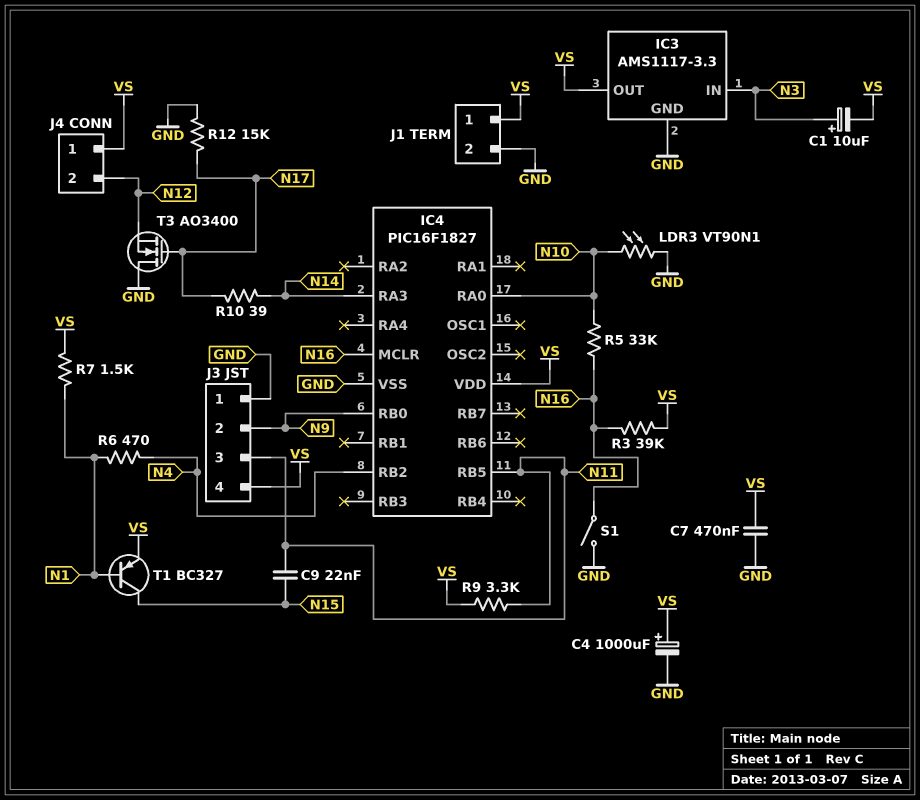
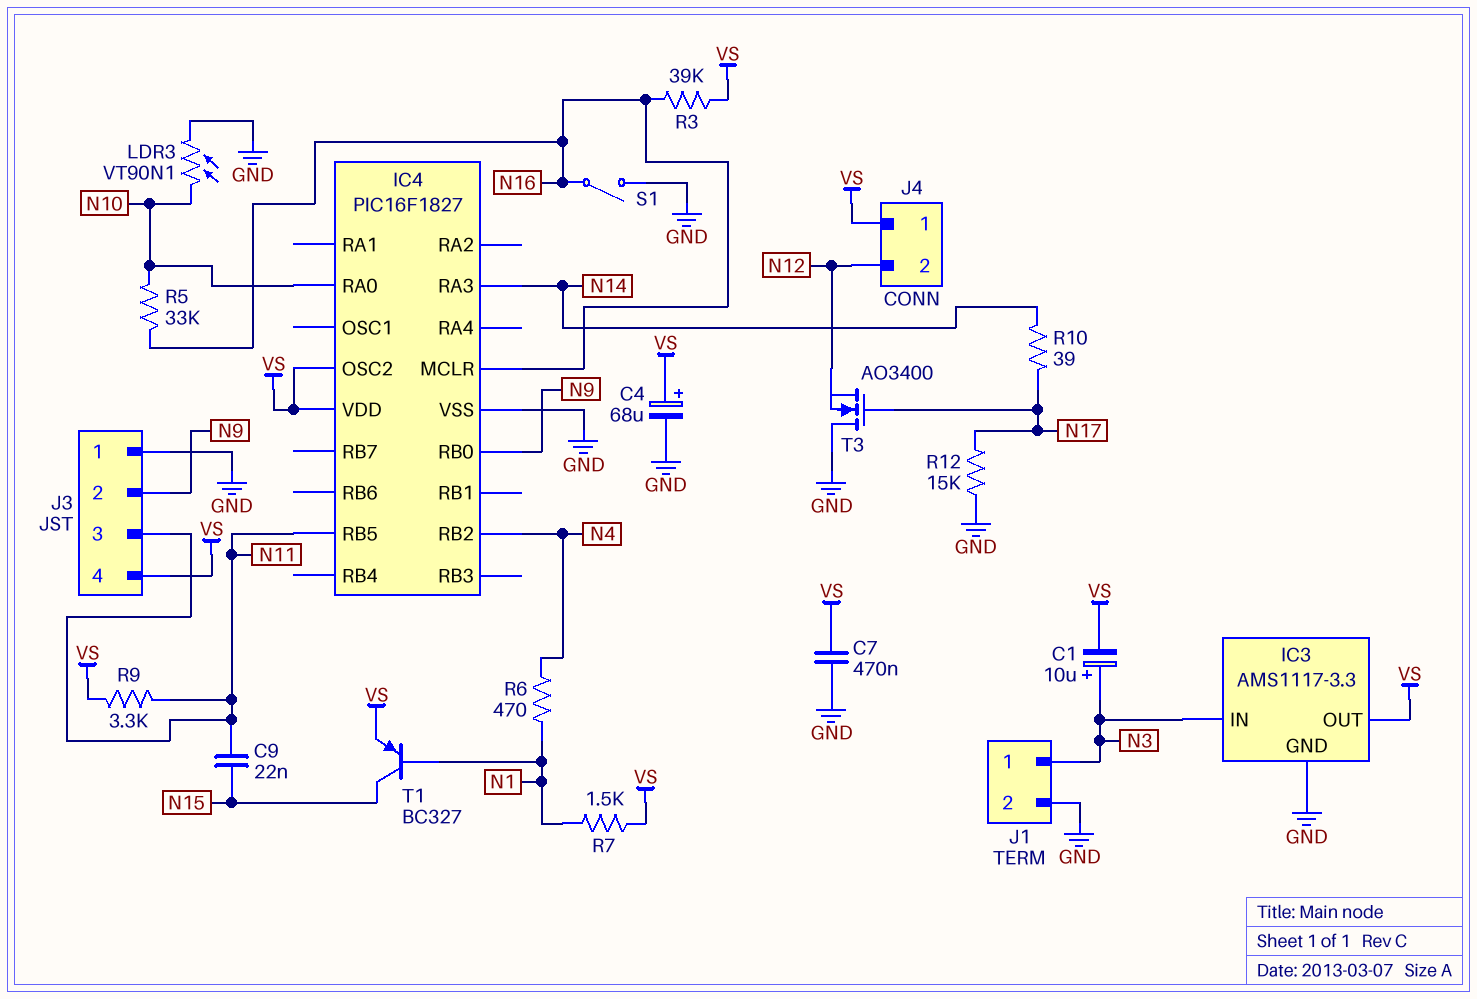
C4: 1000uF (plus VS, minus GND) -> 68uF (plus VS, minus GND)
IC4 pin OSC2: none -> VS
J1 pin 1: VS -> N3

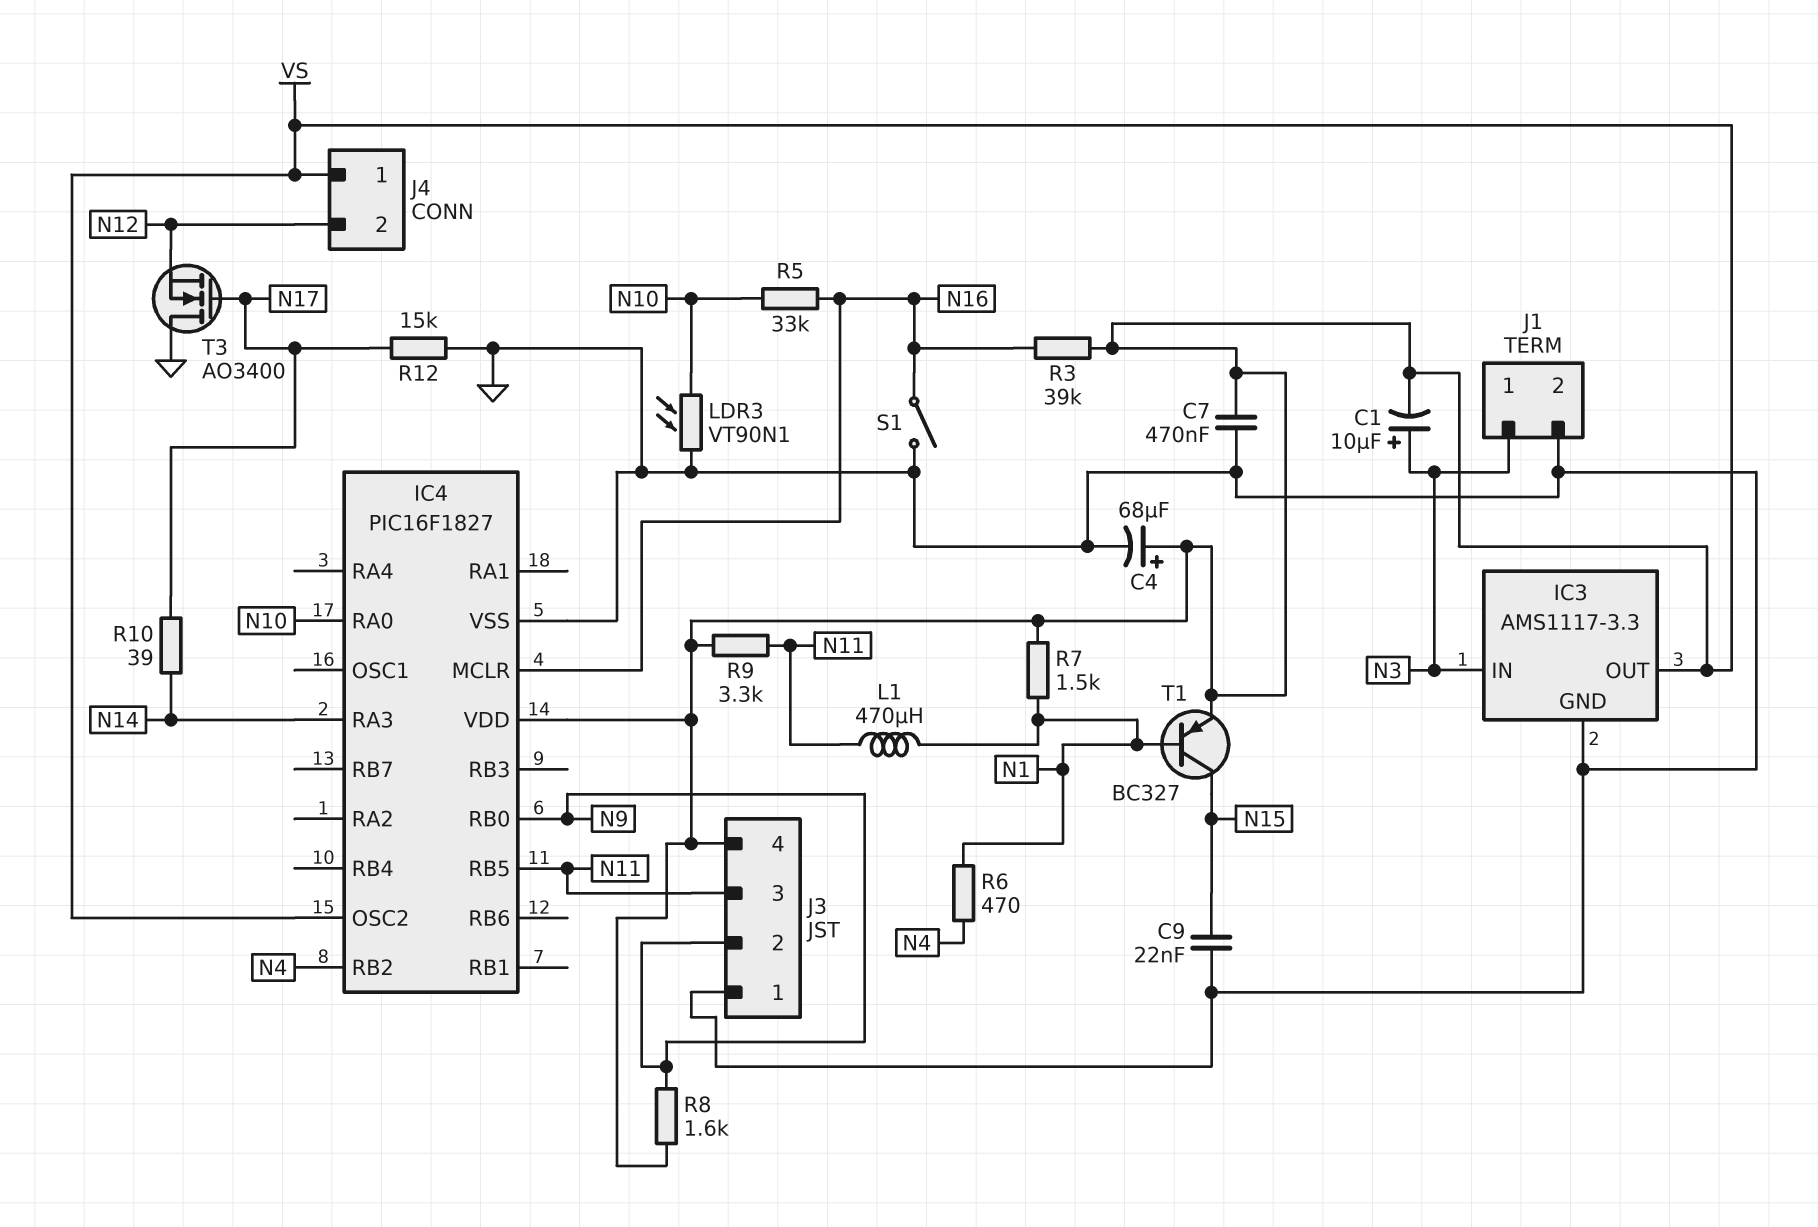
C9: 22nF (N11, N15) -> 22nF (GND, N15)
L1: none -> 470uH (N1, N11)
R8: none -> 1.6k (N9, VS)

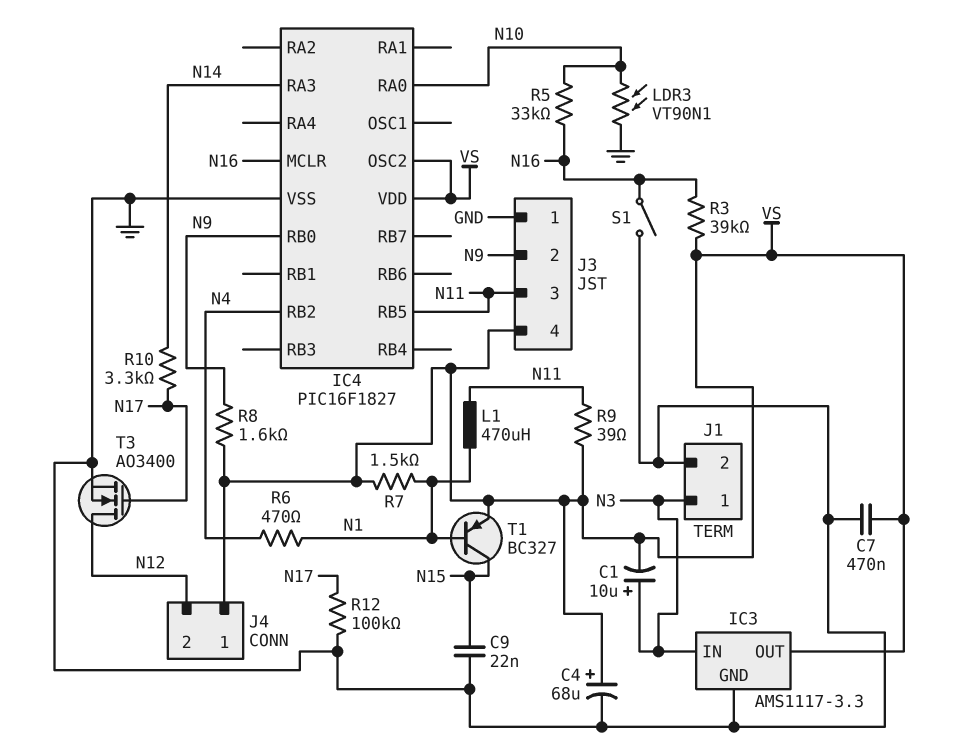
R9: 3.3k (N11, VS) -> 39 (N11, VS)
R10: 39 (N14, N17) -> 3.3k (N14, N17)
R12: 15k (GND, N17) -> 100k (GND, N17)
T3: NMOS AO3400 (G N17, D GND, S N12) -> NMOS AO3400 (G N17, D N12, S GND)

